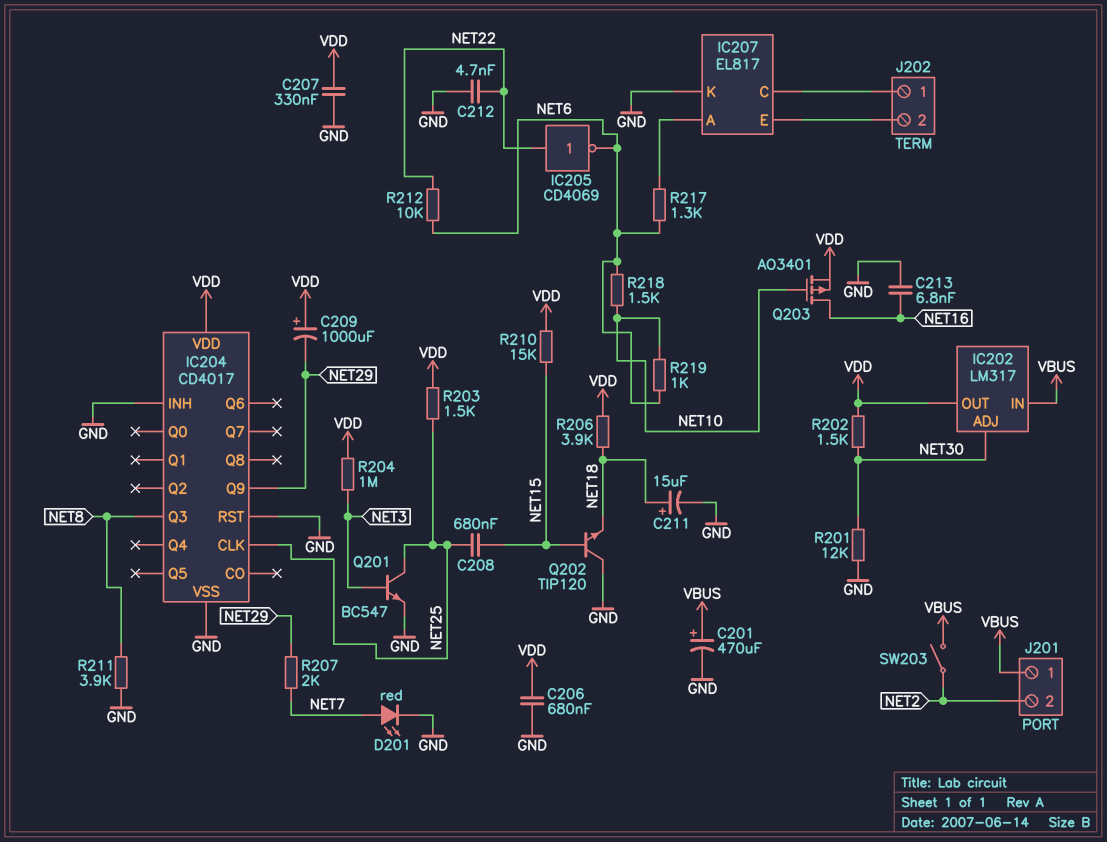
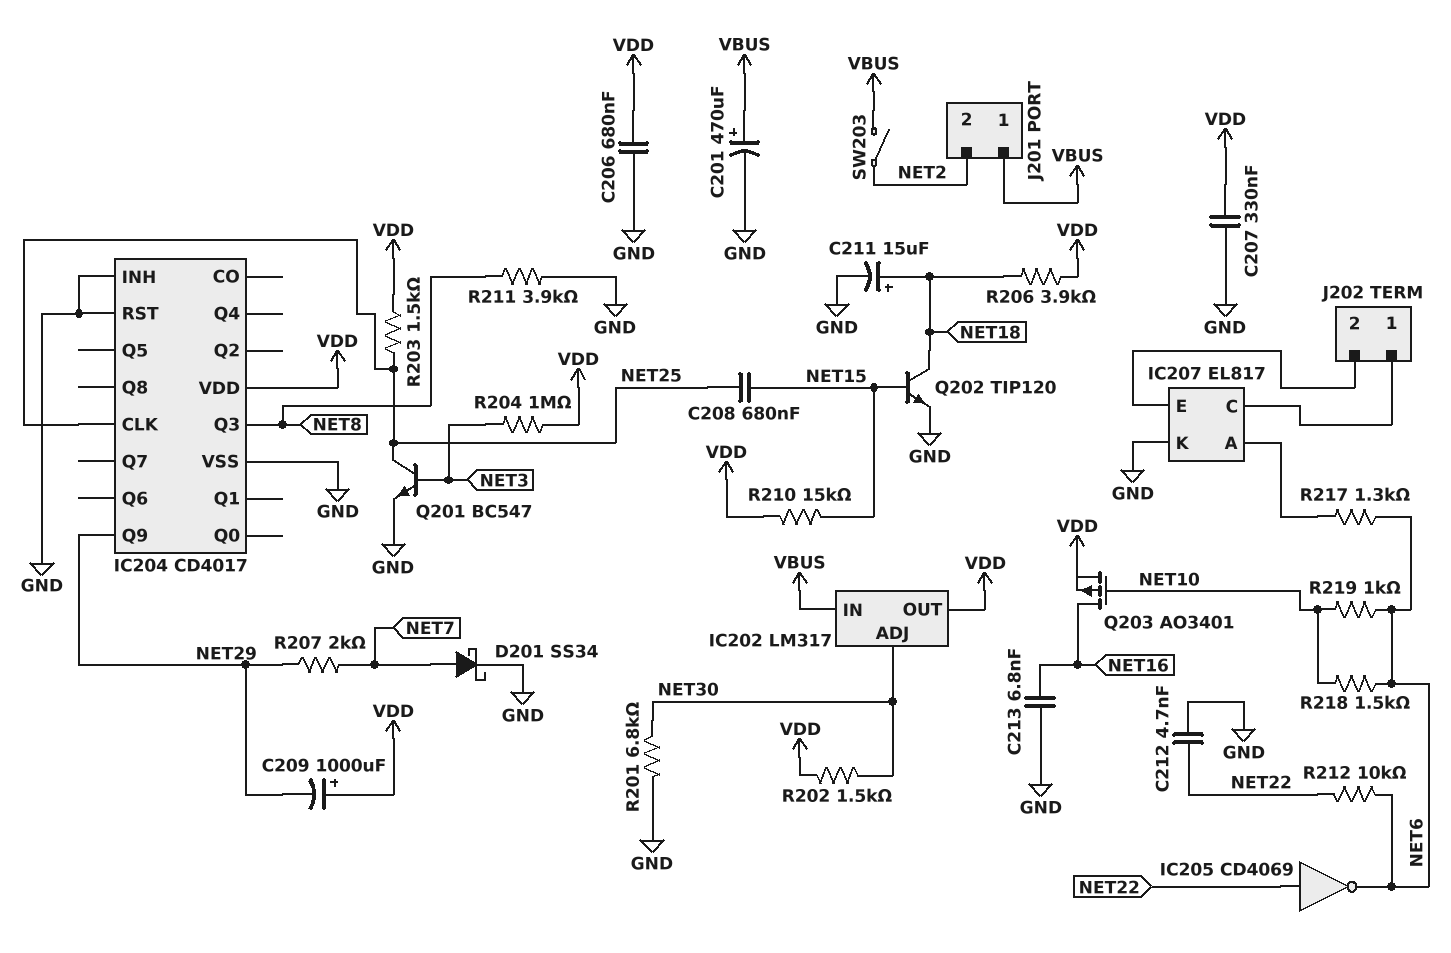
D201: LED red (A NET7, K GND) -> schottky SS34 (A NET7, K GND)
Q202: NPN TIP120 (B NET15, C GND, E NET18) -> NPN TIP120 (B NET15, C NET18, E GND)
R201: 12k (GND, NET30) -> 6.8k (GND, NET30)

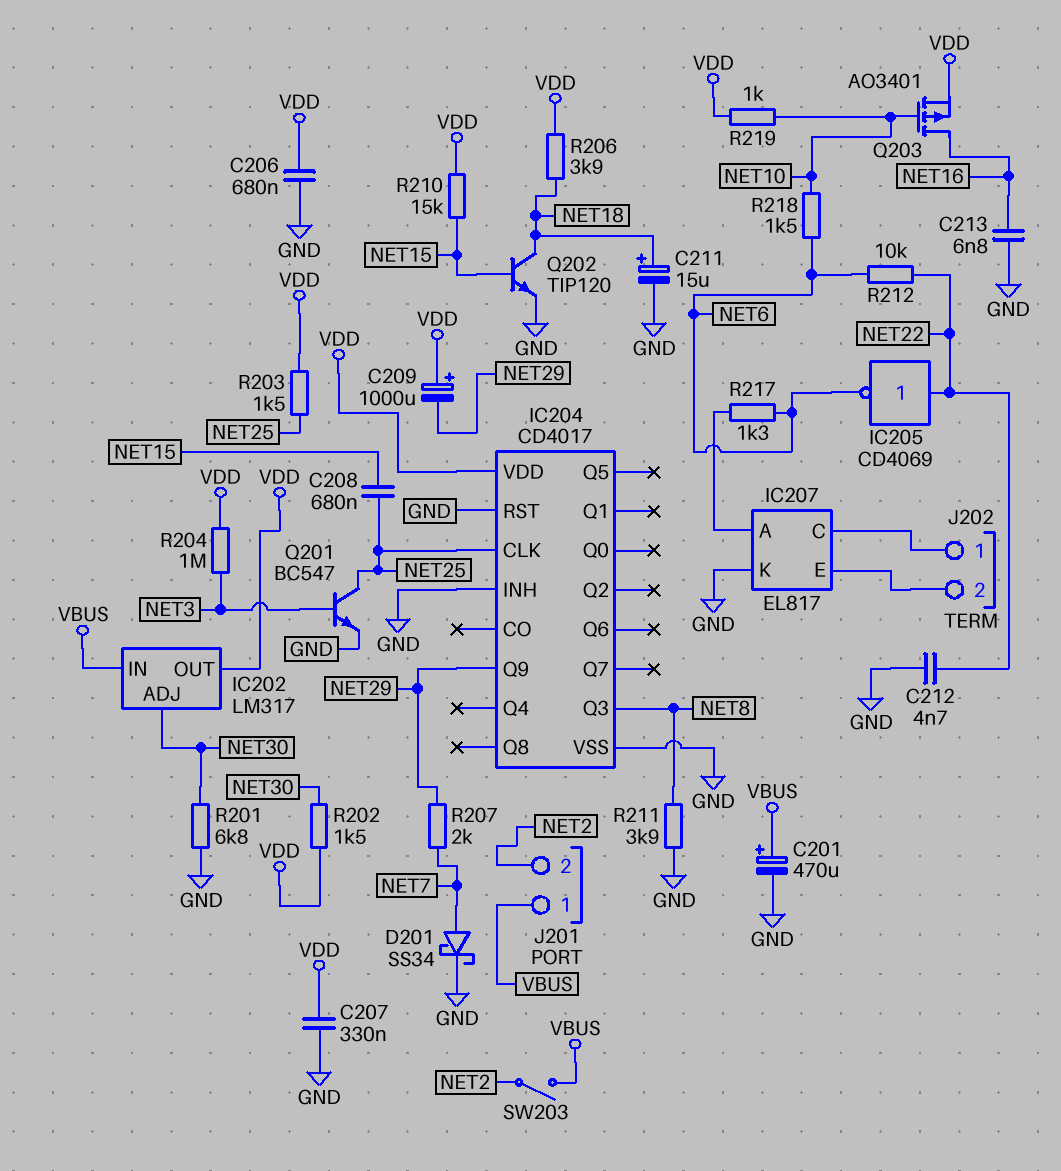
R219: 1k (NET6, NET10) -> 1k (NET10, VDD)

